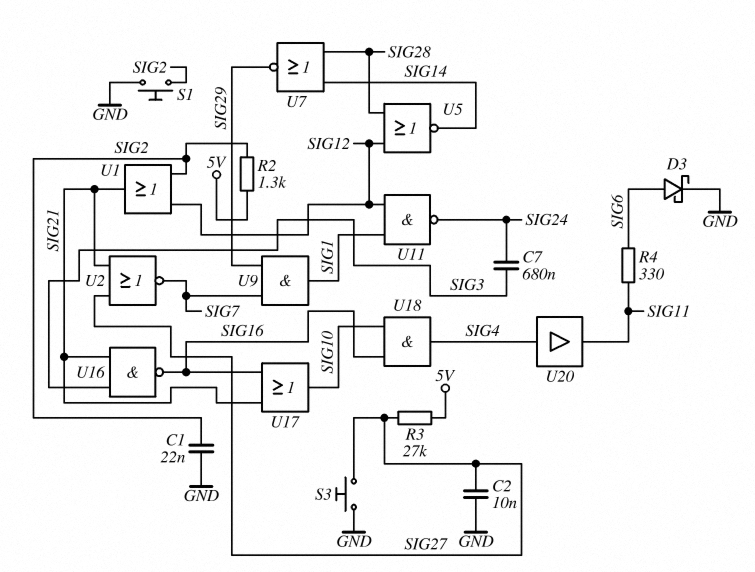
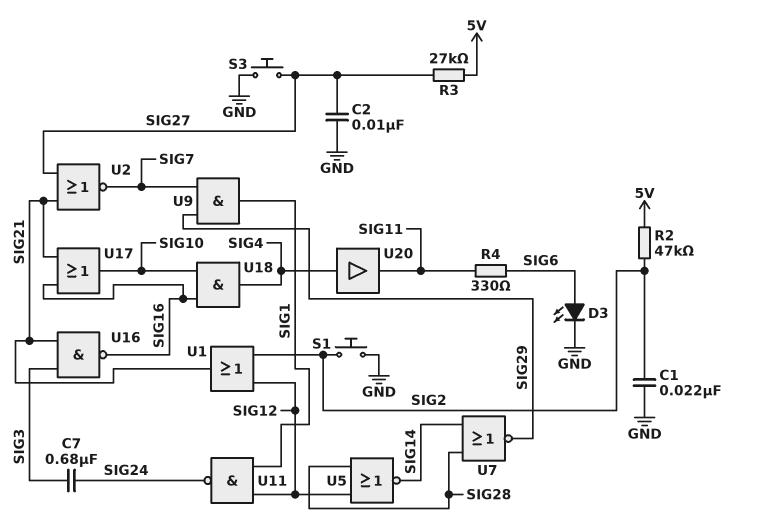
D3: schottky (A SIG6, K GND) -> LED (A SIG6, K GND)
R2: 1.3k (5V, SIG2) -> 47k (5V, SIG2)

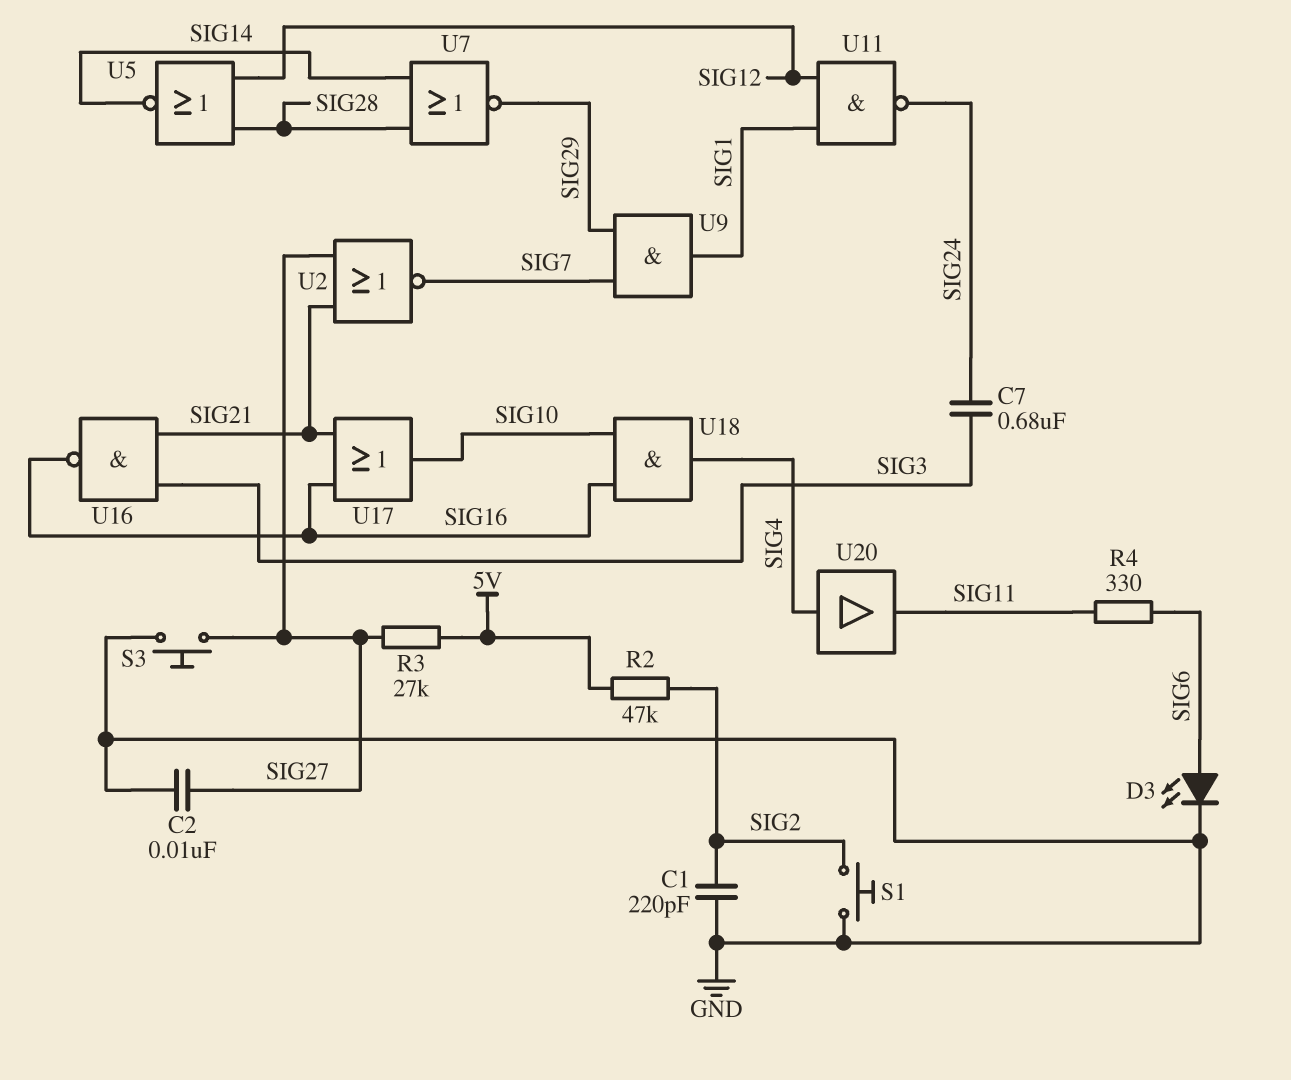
C1: 22nF (GND, SIG2) -> 220pF (GND, SIG2)
U1: OR (in SIG2, in SIG12, out SIG21) -> none

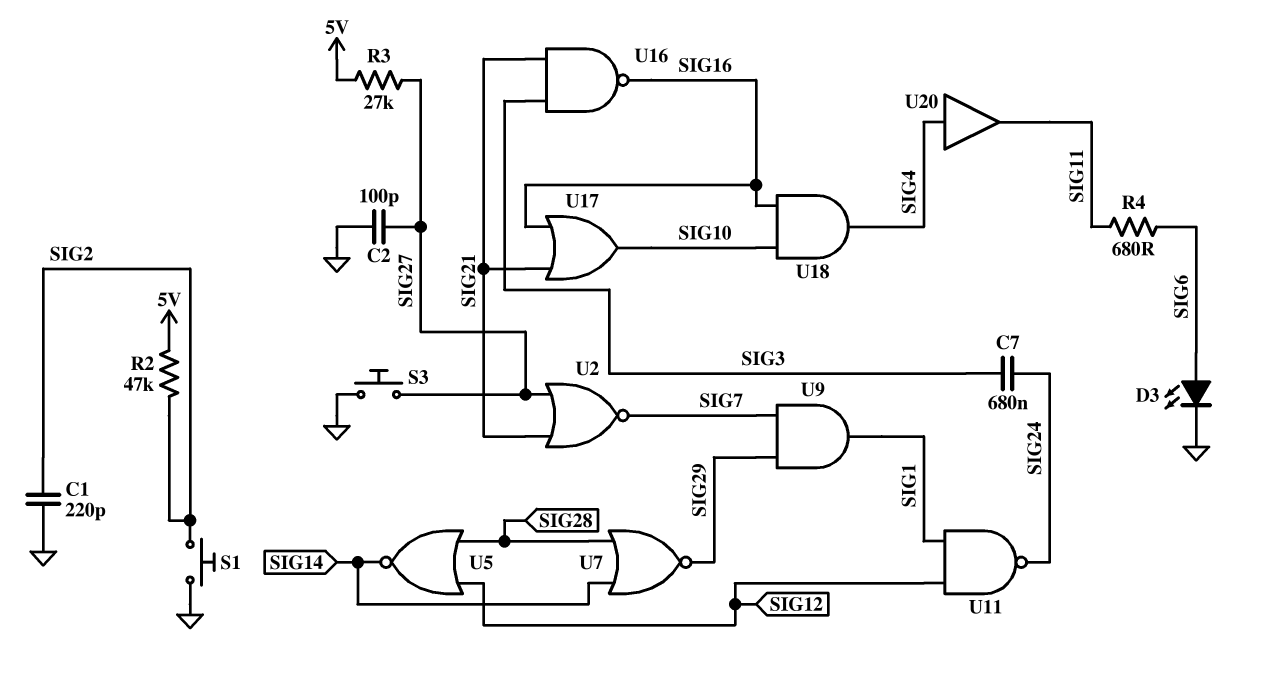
C2: 10nF (GND, SIG27) -> 100pF (GND, SIG27)
R4: 330 (SIG6, SIG11) -> 680 (SIG6, SIG11)

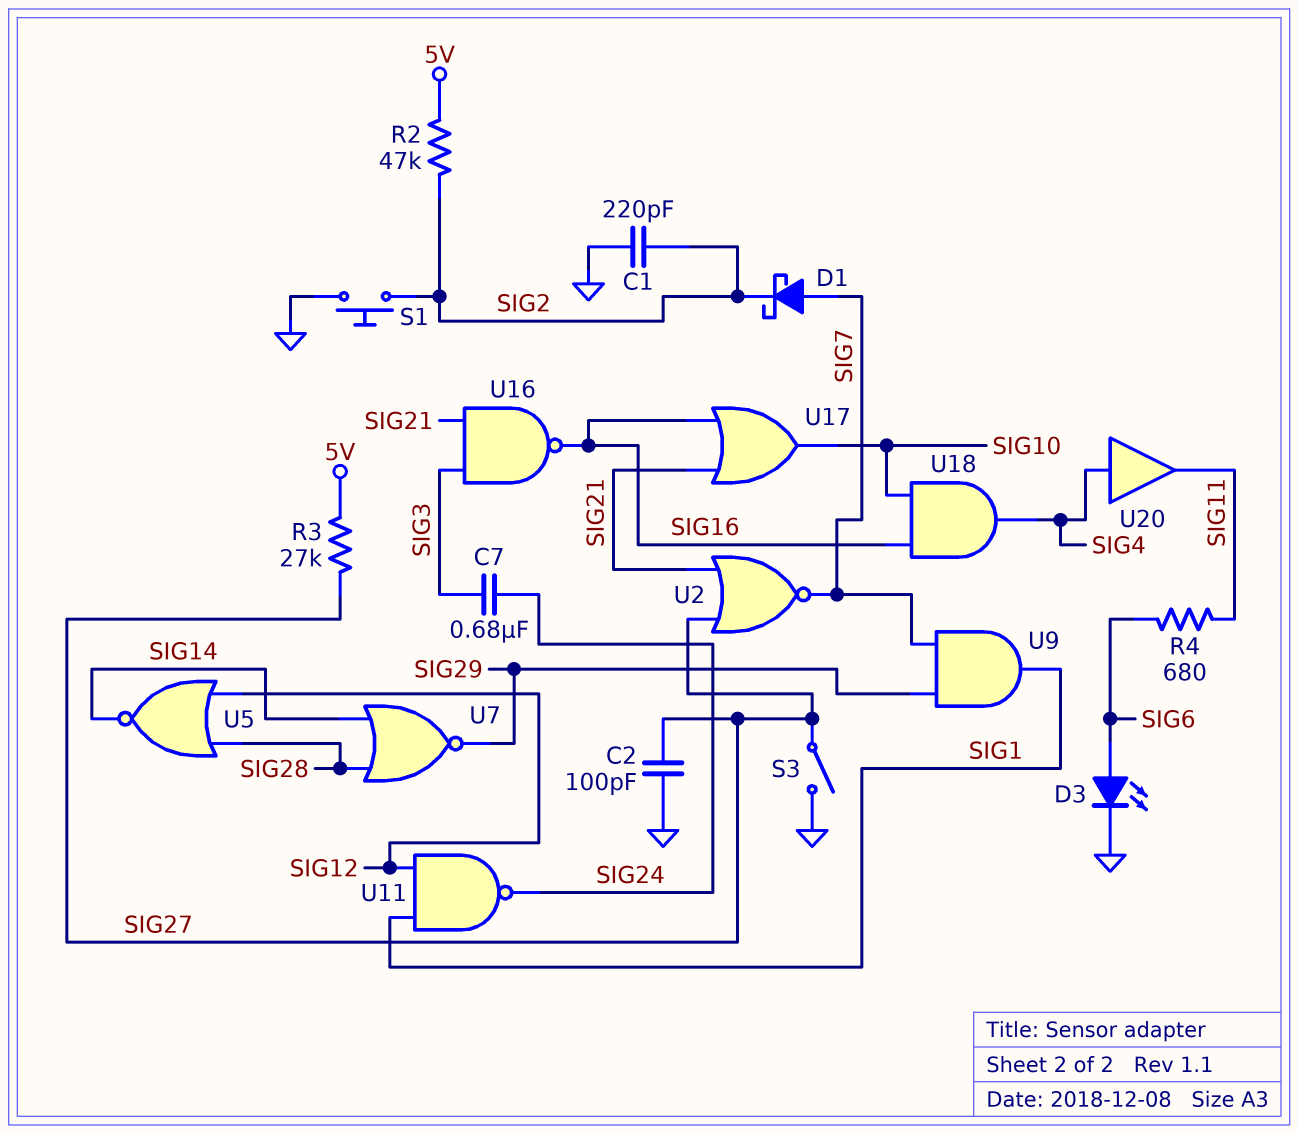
D1: none -> schottky (A SIG7, K SIG2)
S3: button (GND, SIG27) -> switch (GND, SIG27)

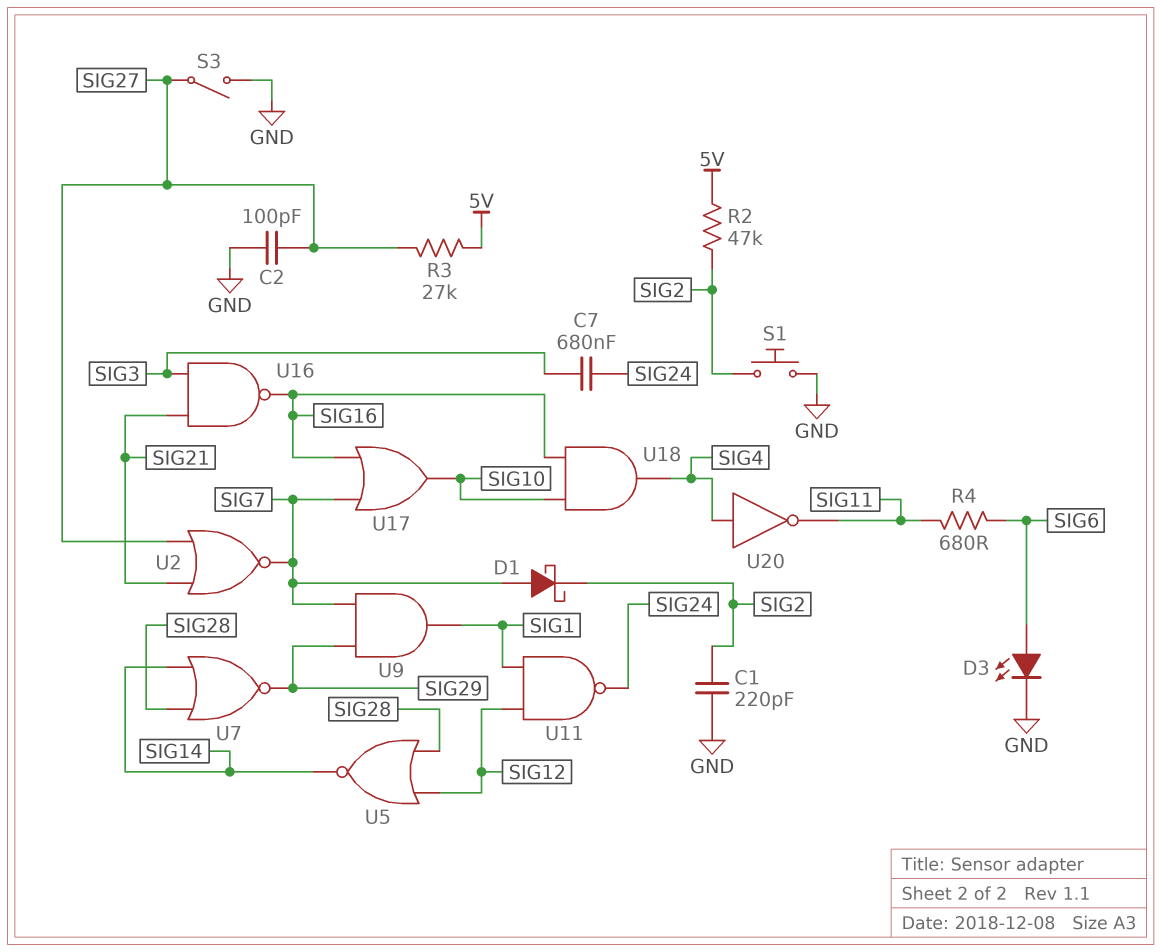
U17: OR (in SIG16, in SIG21, out SIG10) -> OR (in SIG7, in SIG16, out SIG10)
U20: buffer (in SIG4, out SIG11) -> NOT (in SIG4, out SIG11)

